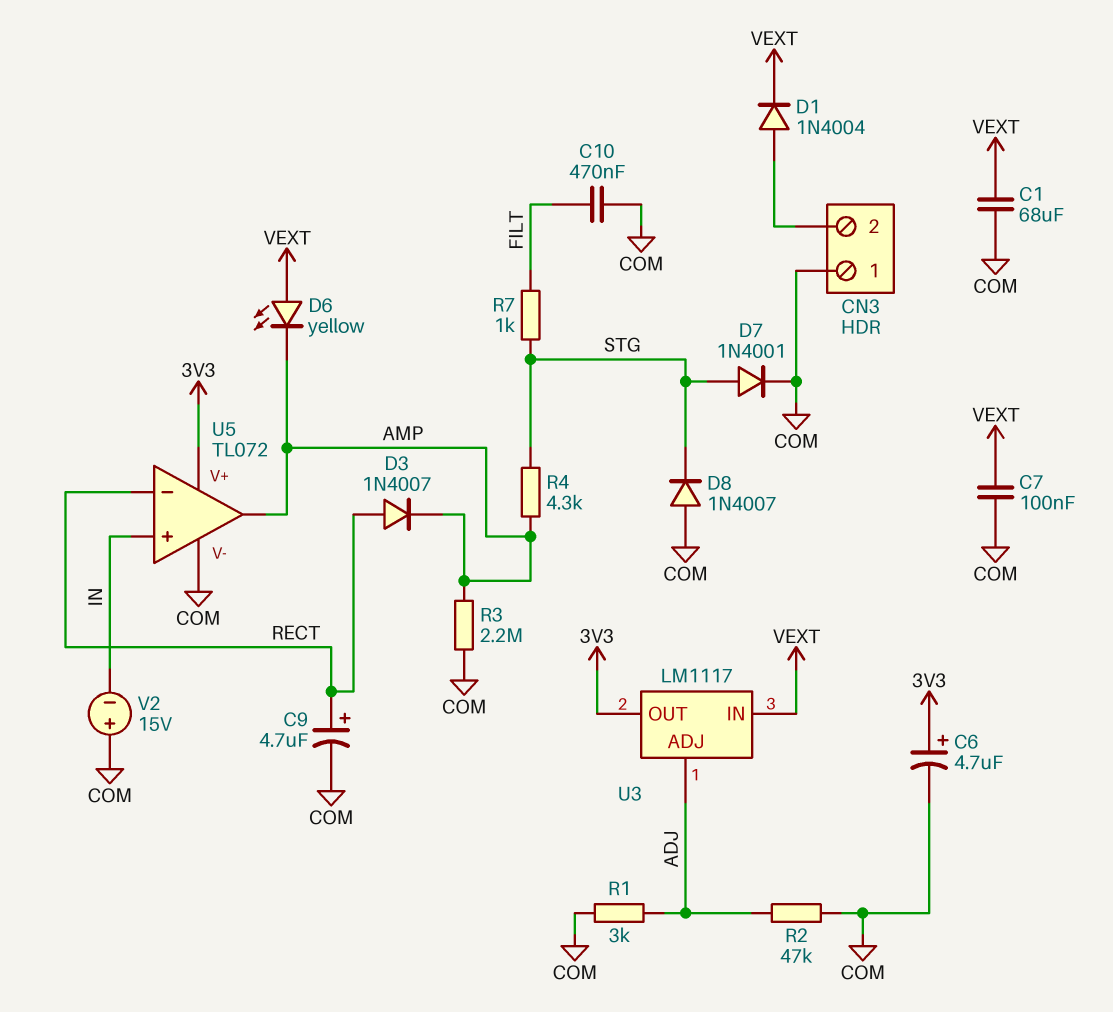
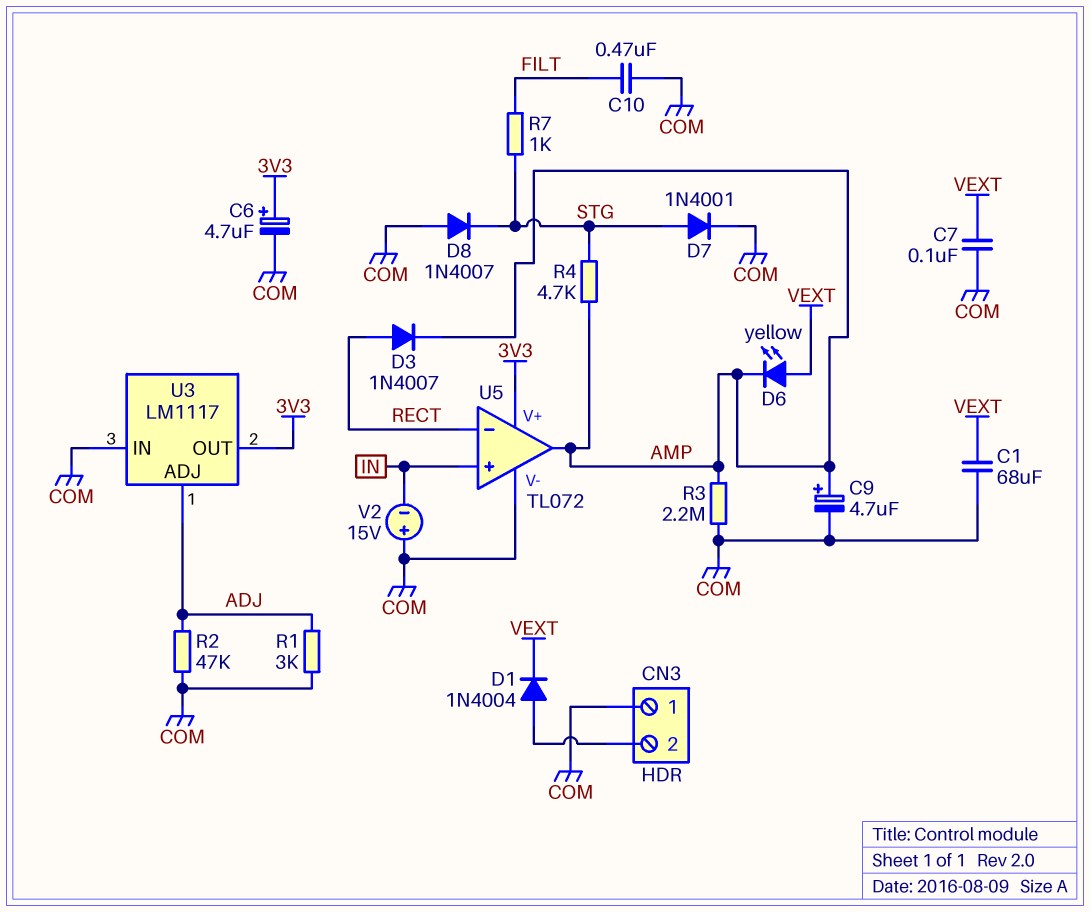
C9: 4.7uF (plus RECT, minus COM) -> 4.7uF (plus AMP, minus COM)
R4: 4.3k (AMP, STG) -> 4.7k (AMP, STG)
U3 pin IN: VEXT -> COM

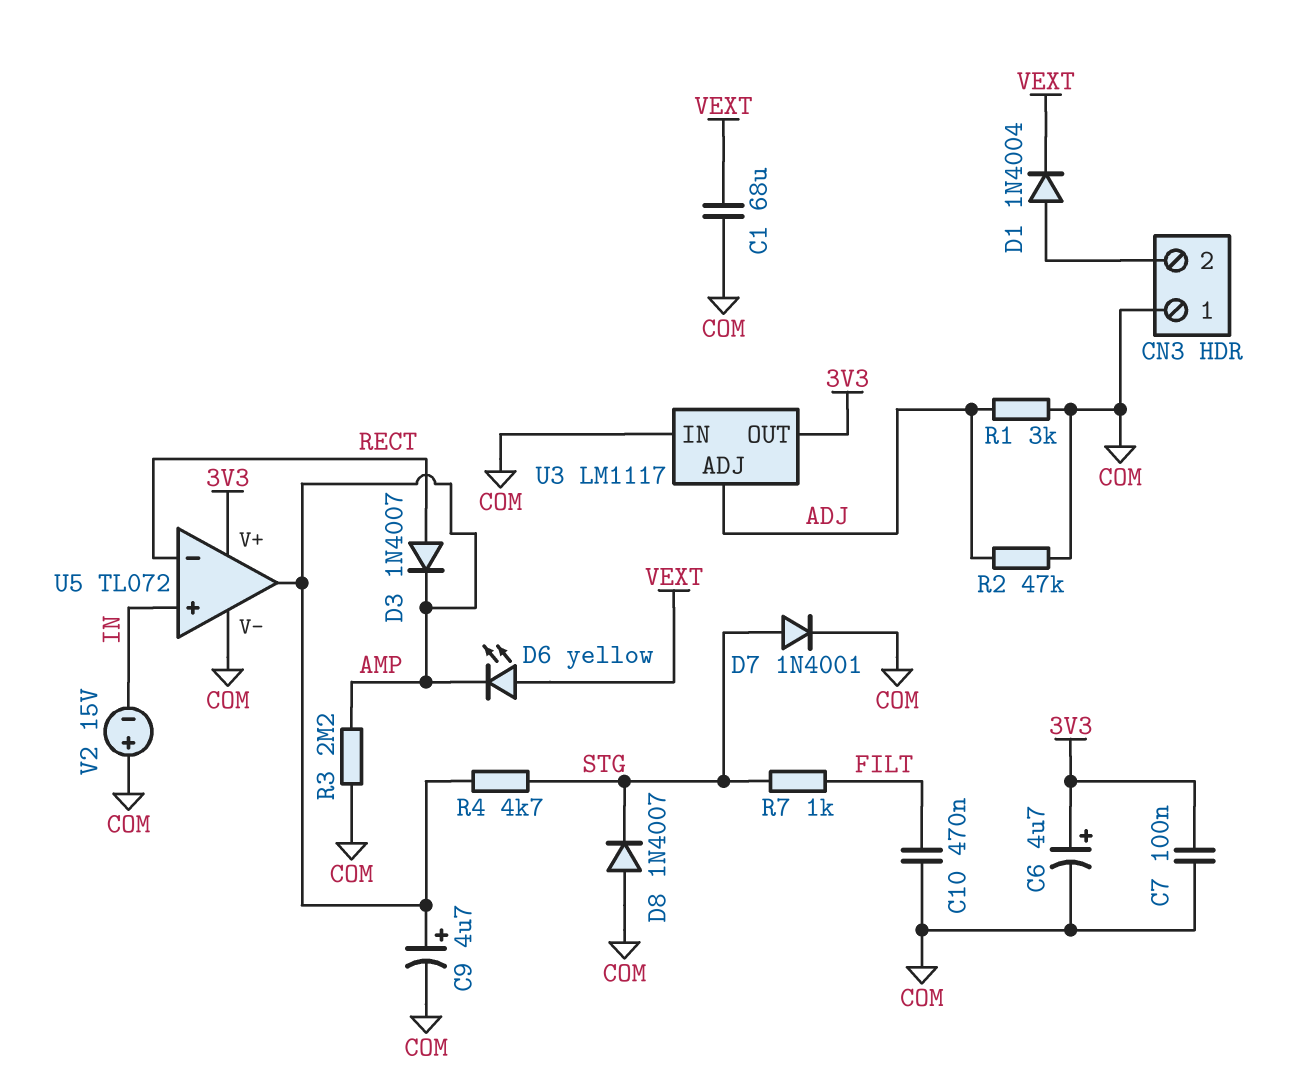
C7: 100nF (COM, VEXT) -> 100nF (3V3, COM)

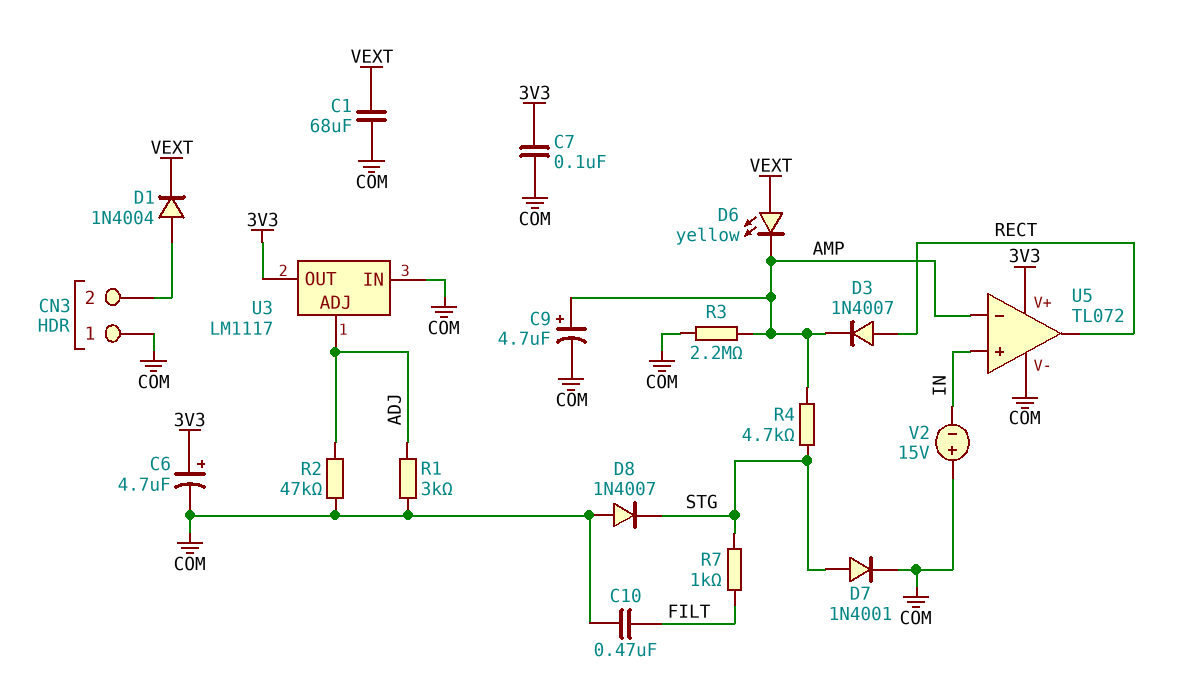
U5 pin in-: RECT -> AMP
U5 pin out: AMP -> RECT

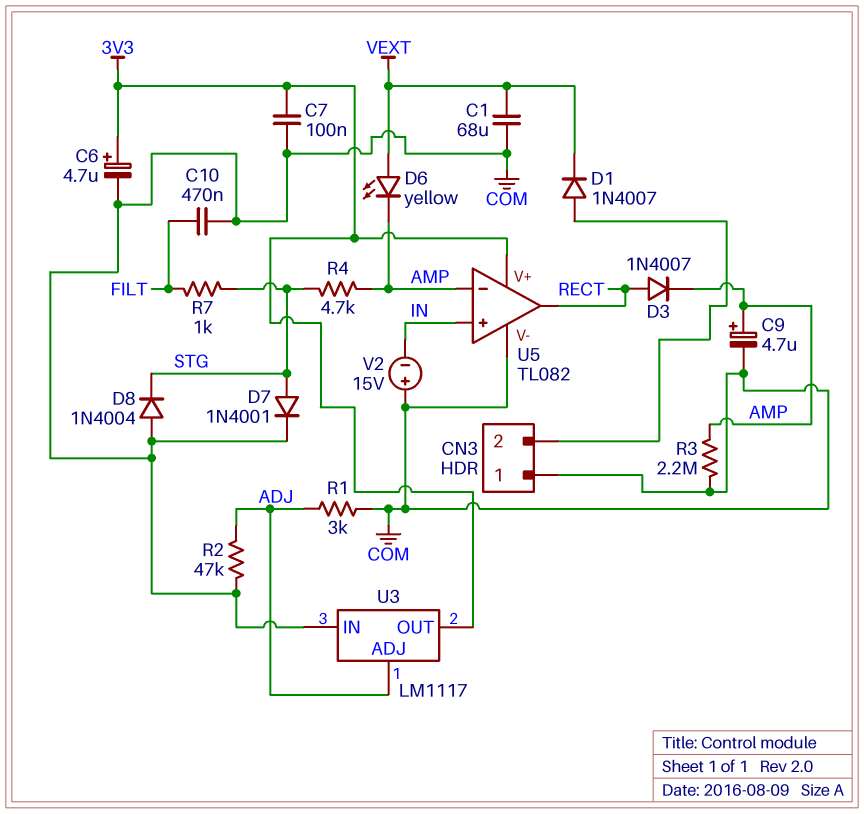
D1: diode 1N4004 (A CN3/2, K VEXT) -> diode 1N4007 (A CN3/2, K VEXT)
D8: diode 1N4007 (A COM, K STG) -> diode 1N4004 (A COM, K STG)
U5: TL072 -> TL082

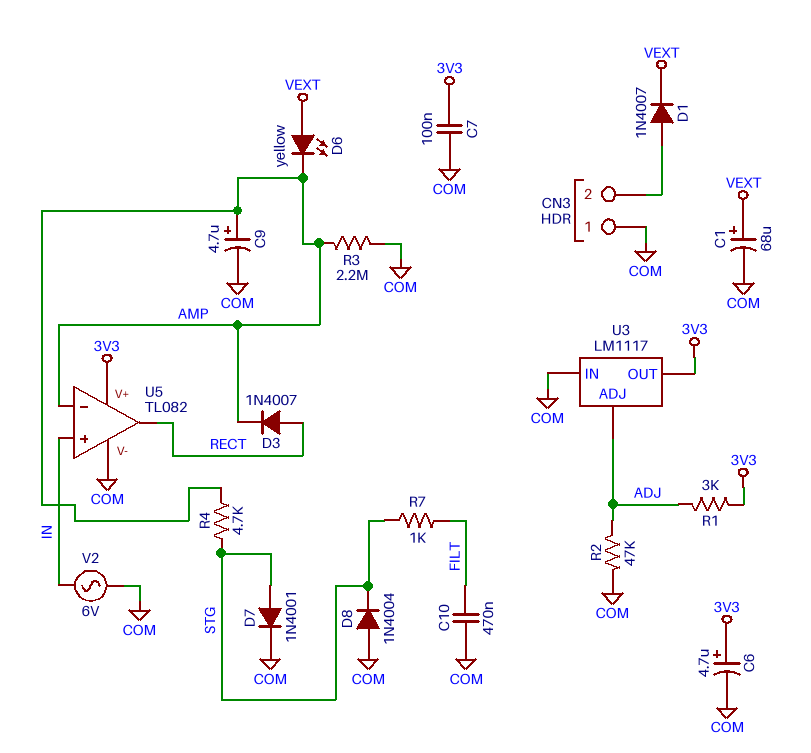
C1: 68uF (COM, VEXT) -> 68uF (plus VEXT, minus COM)
R1: 3k (ADJ, COM) -> 3k (3V3, ADJ)
V2: 15V (plus COM, minus IN) -> AC 6V (COM, IN)

